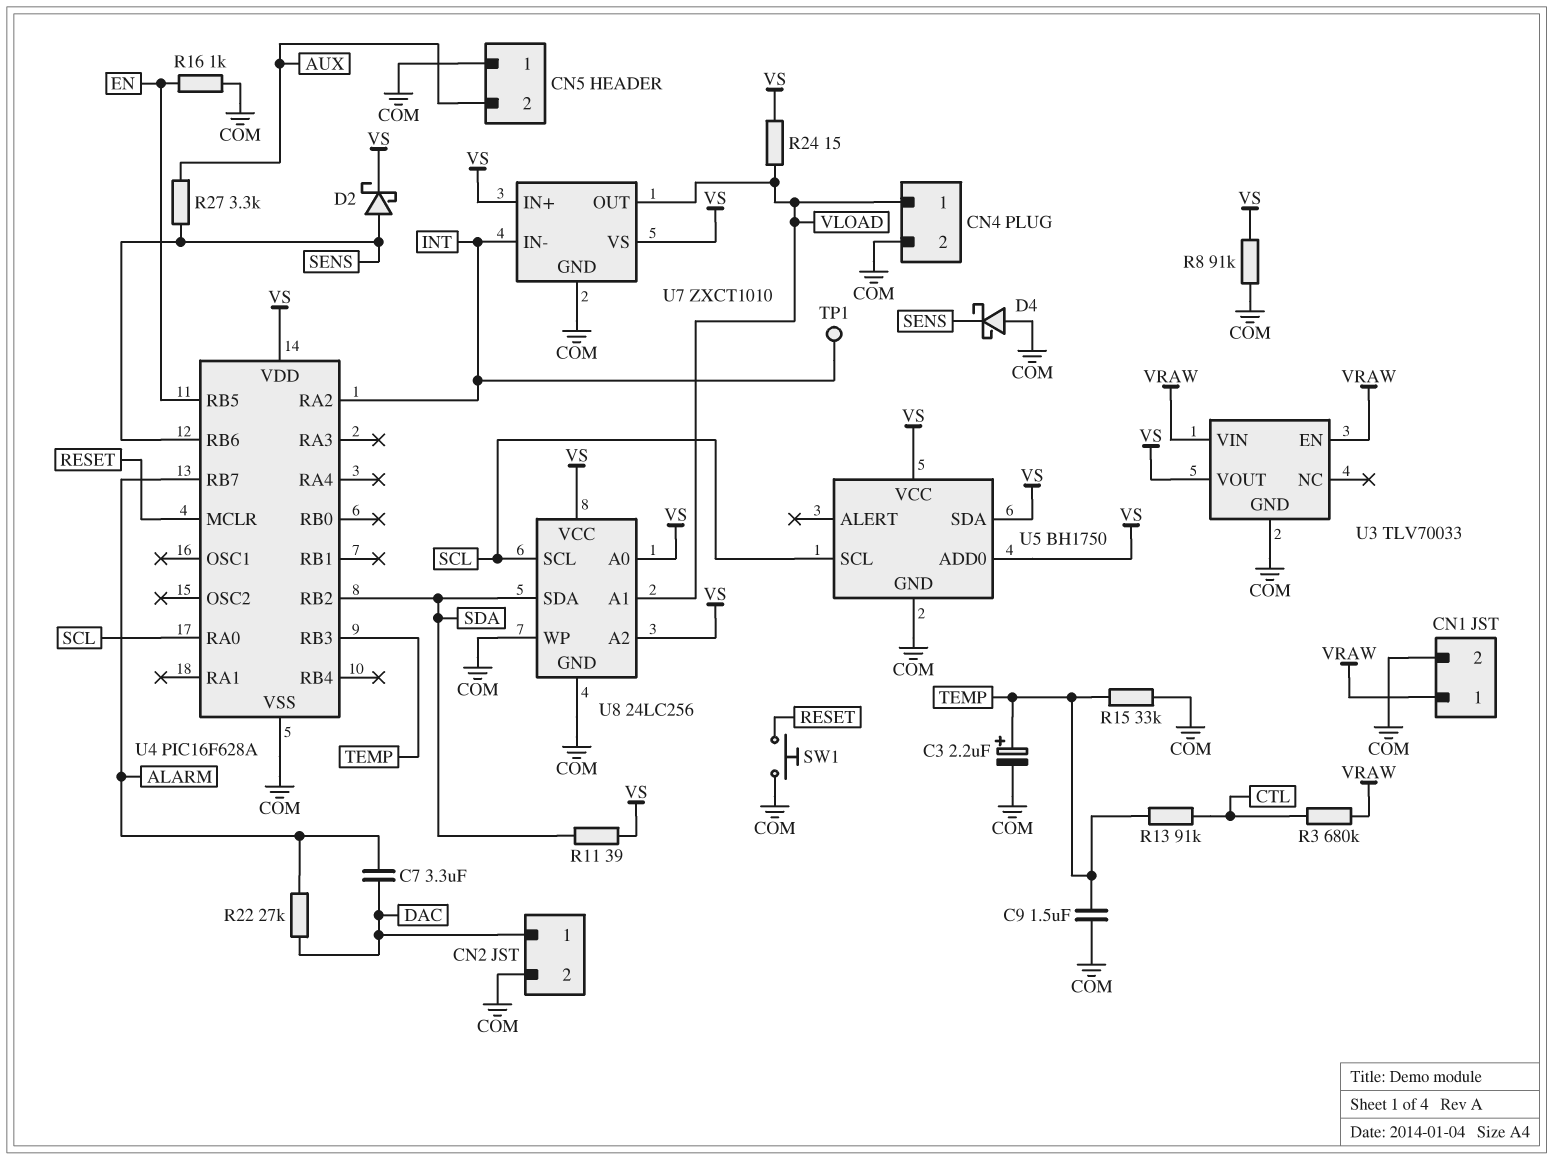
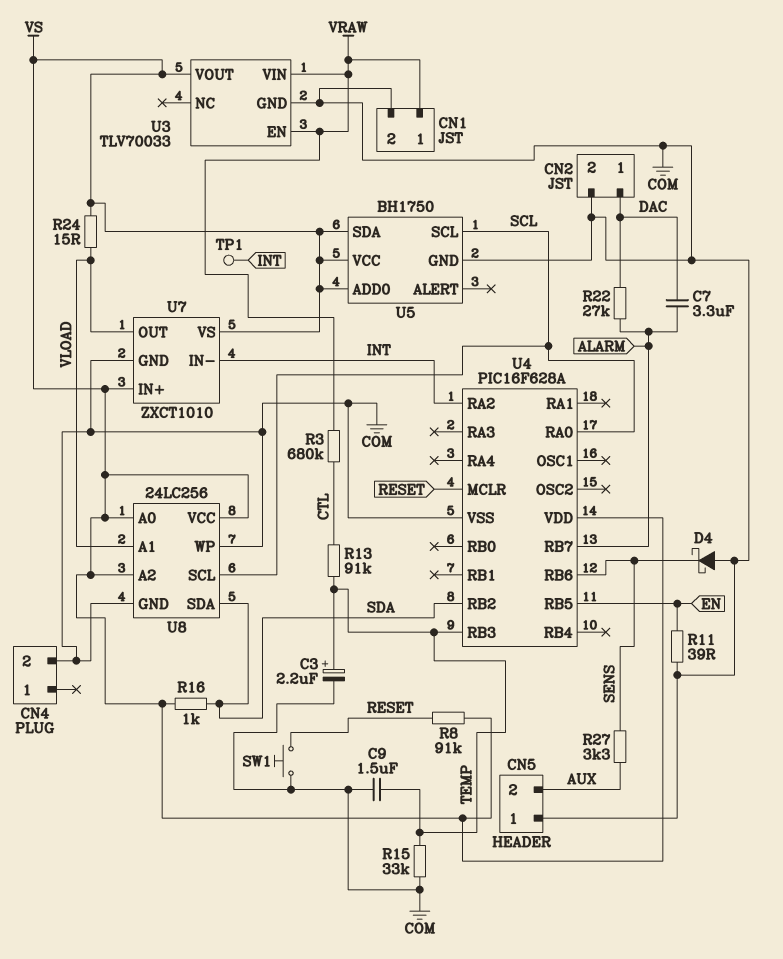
CN4 pin 1: VLOAD -> none
D2: schottky (A SENS, K VS) -> none
R8: 91k (COM, VS) -> 91k (RESET, VS)
R11: 39 (SDA, VS) -> 39 (COM, EN)
R16: 1k (COM, EN) -> 1k (SDA, VS)

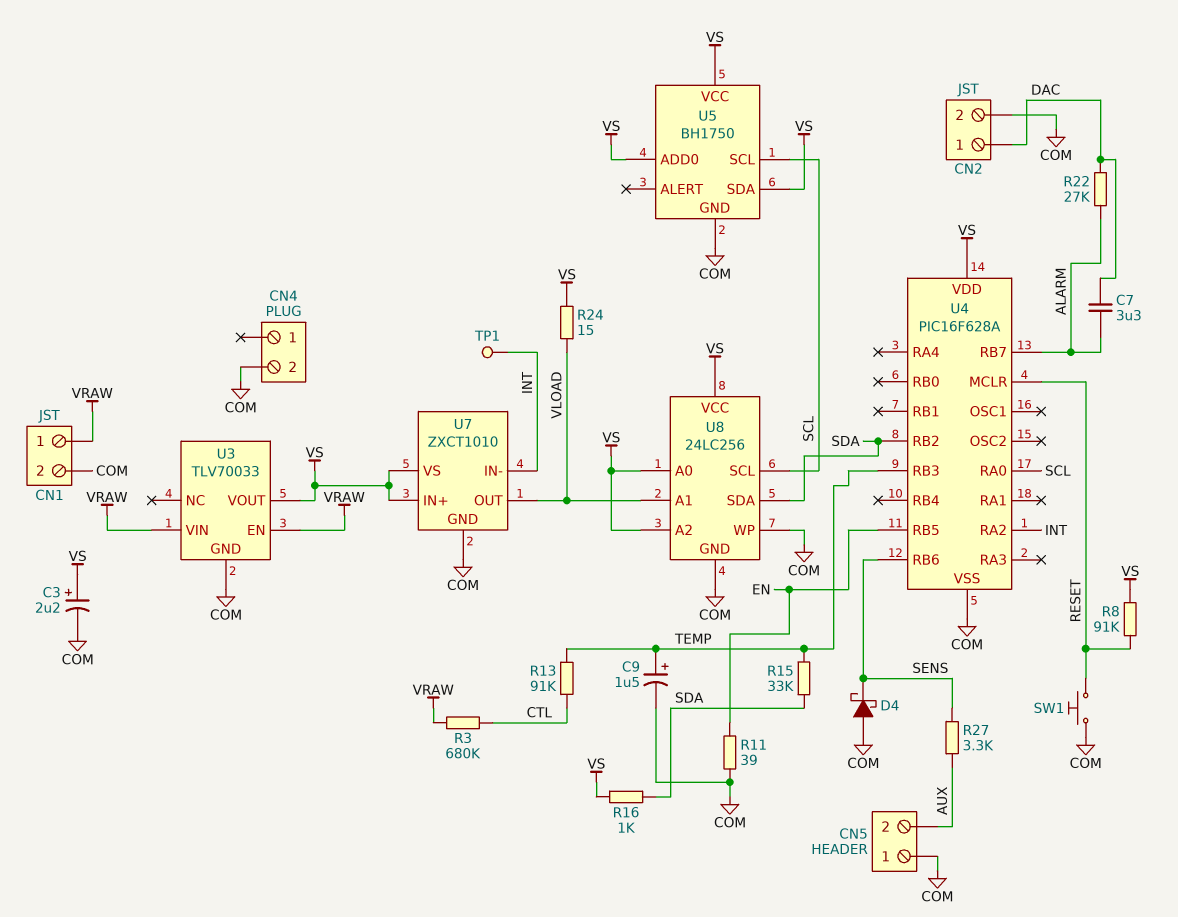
C3: 2.2uF (plus TEMP, minus COM) -> 2.2uF (plus VS, minus COM)
C9: 1.5uF (COM, TEMP) -> 1.5uF (plus TEMP, minus COM)
R15: 33k (COM, TEMP) -> 33k (SDA, TEMP)

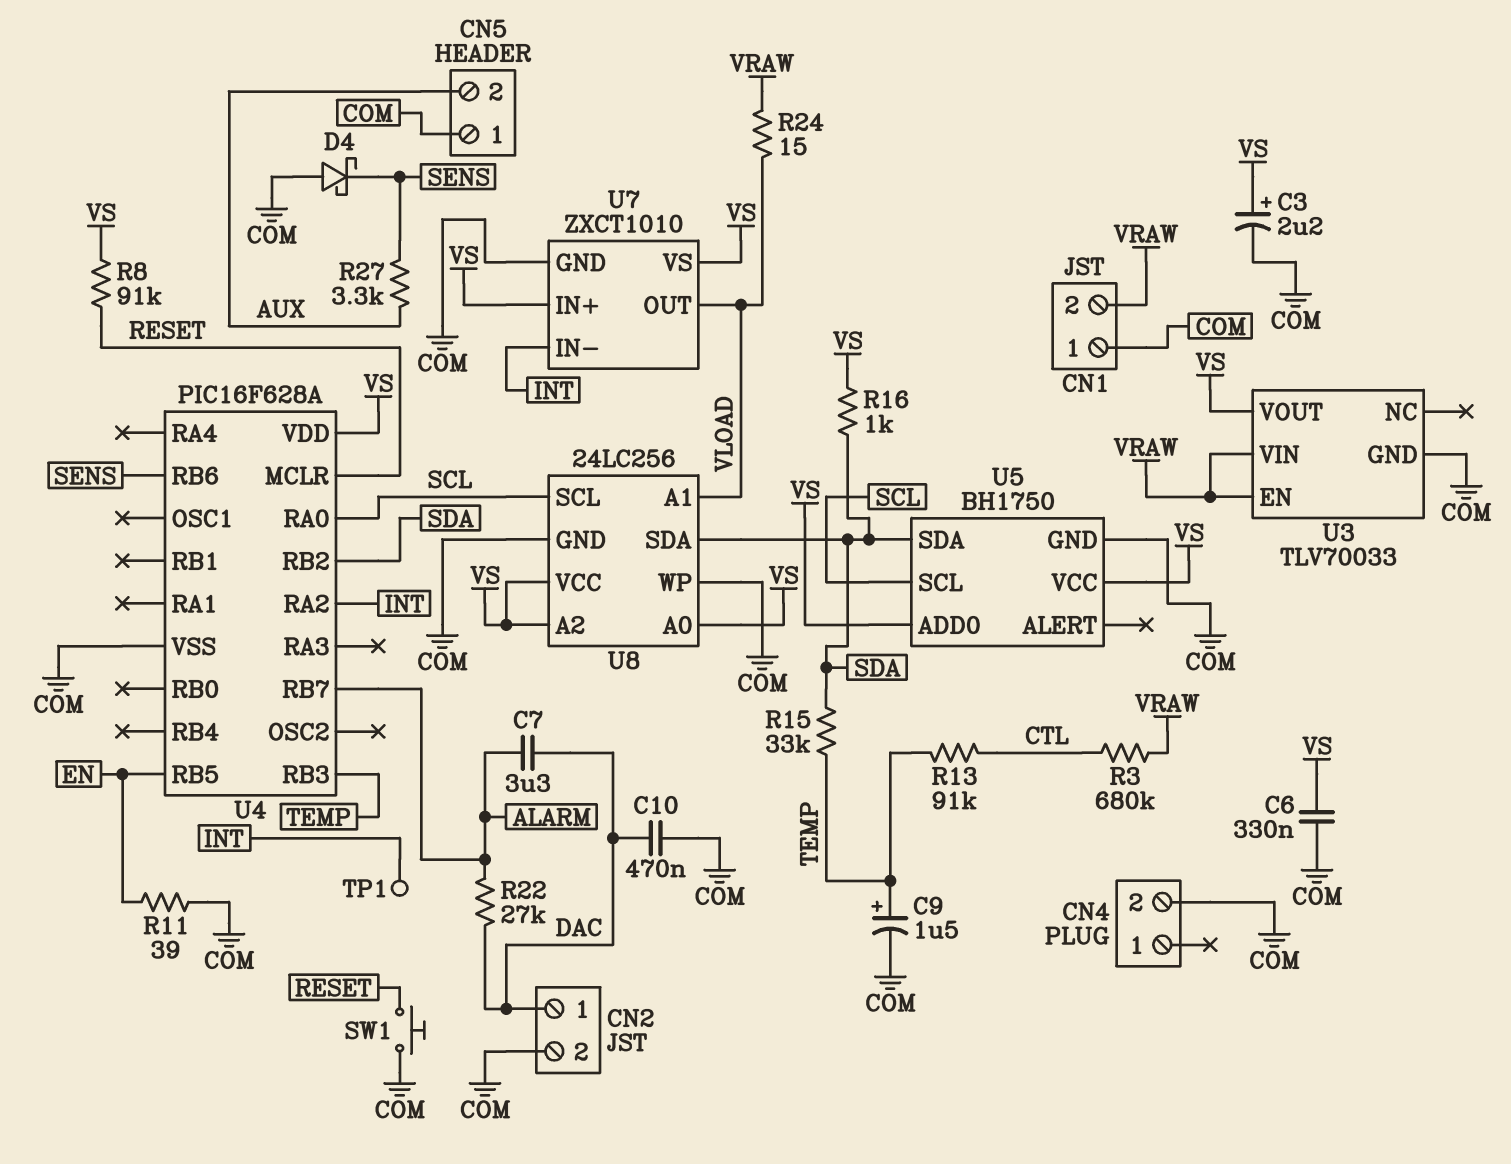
C6: none -> 330nF (COM, VS)
C10: none -> 470nF (COM, DAC)
CN1 pin 1: VRAW -> COM
CN1 pin 2: COM -> VRAW
R24: 15 (VLOAD, VS) -> 15 (VLOAD, VRAW)
U5 pin SDA: VS -> SDA

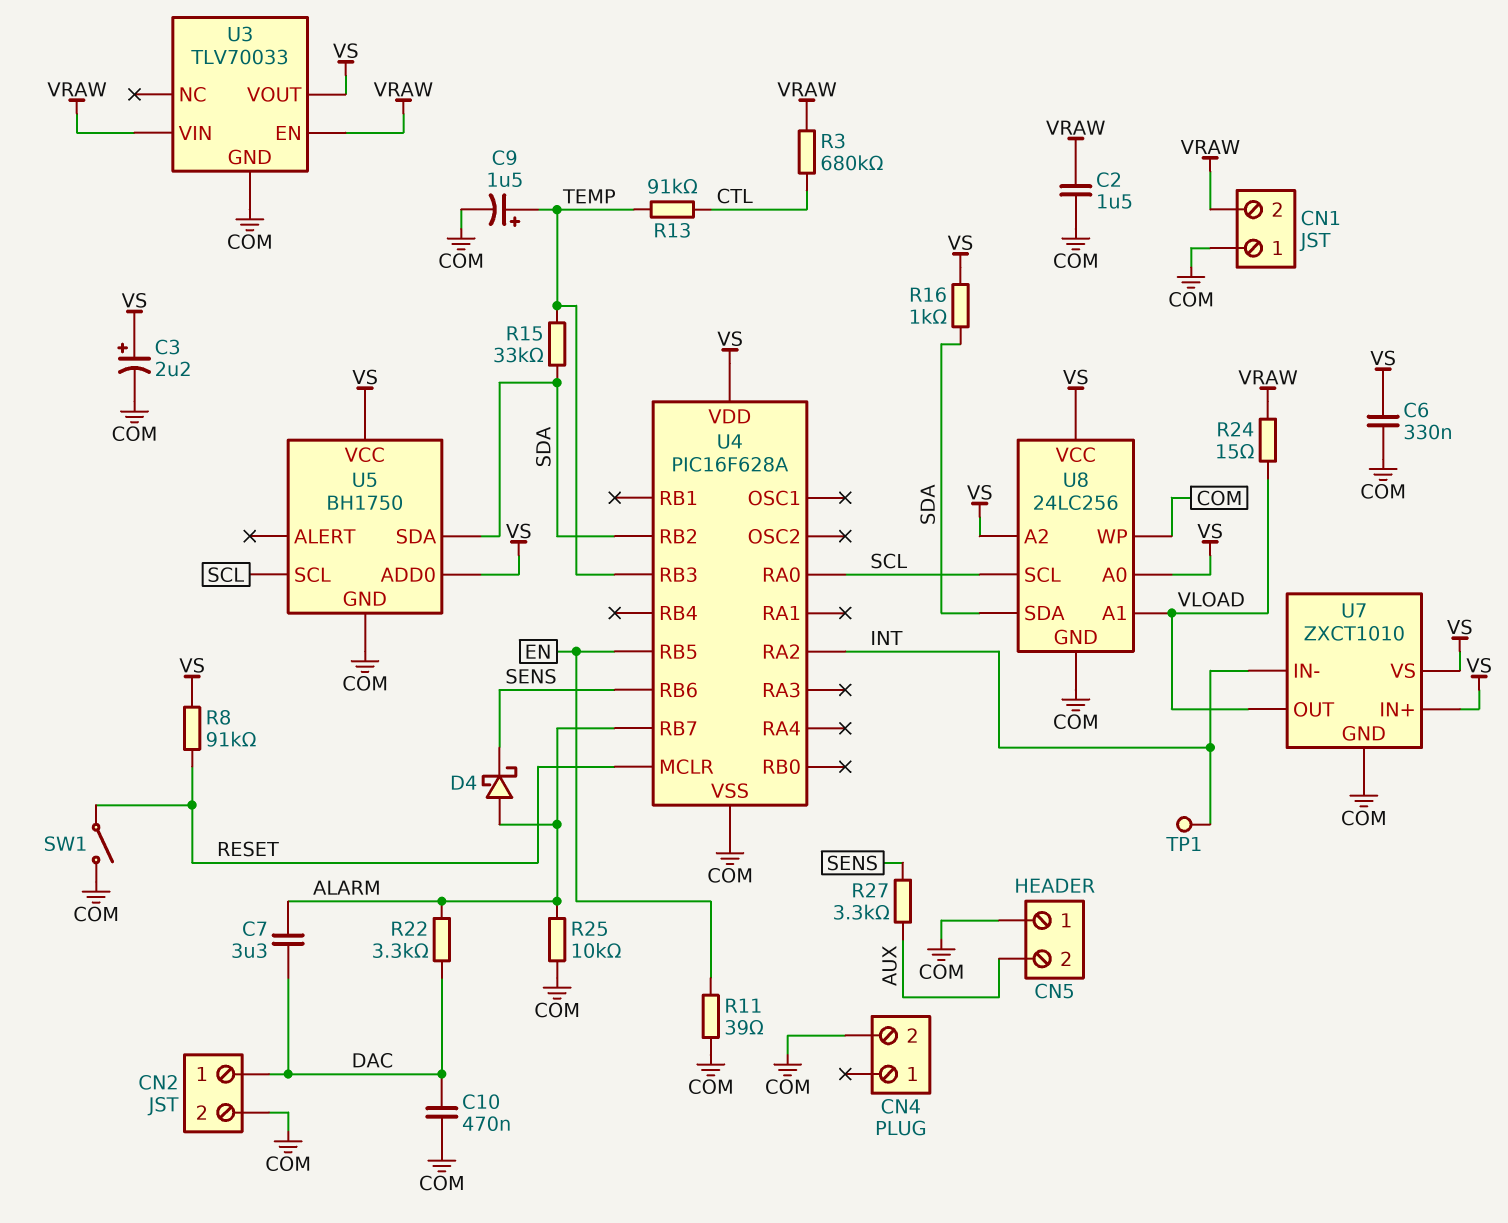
C2: none -> 1.5uF (COM, VRAW)
D4: schottky (A COM, K SENS) -> schottky (A ALARM, K SENS)
R22: 27k (ALARM, DAC) -> 3.3k (ALARM, DAC)
R25: none -> 10k (ALARM, COM)
SW1: button (COM, RESET) -> switch (COM, RESET)

